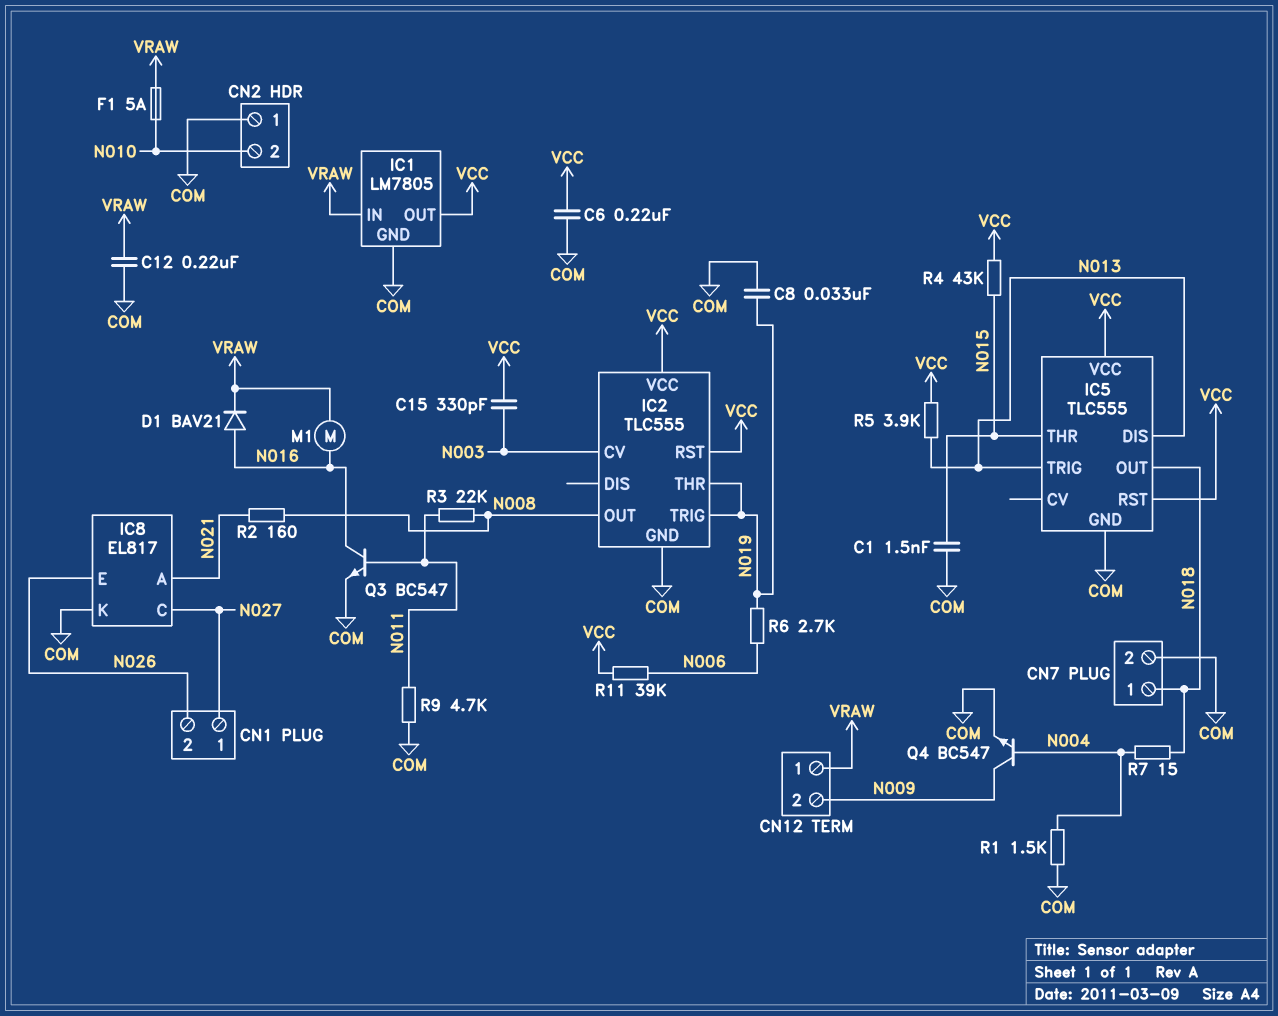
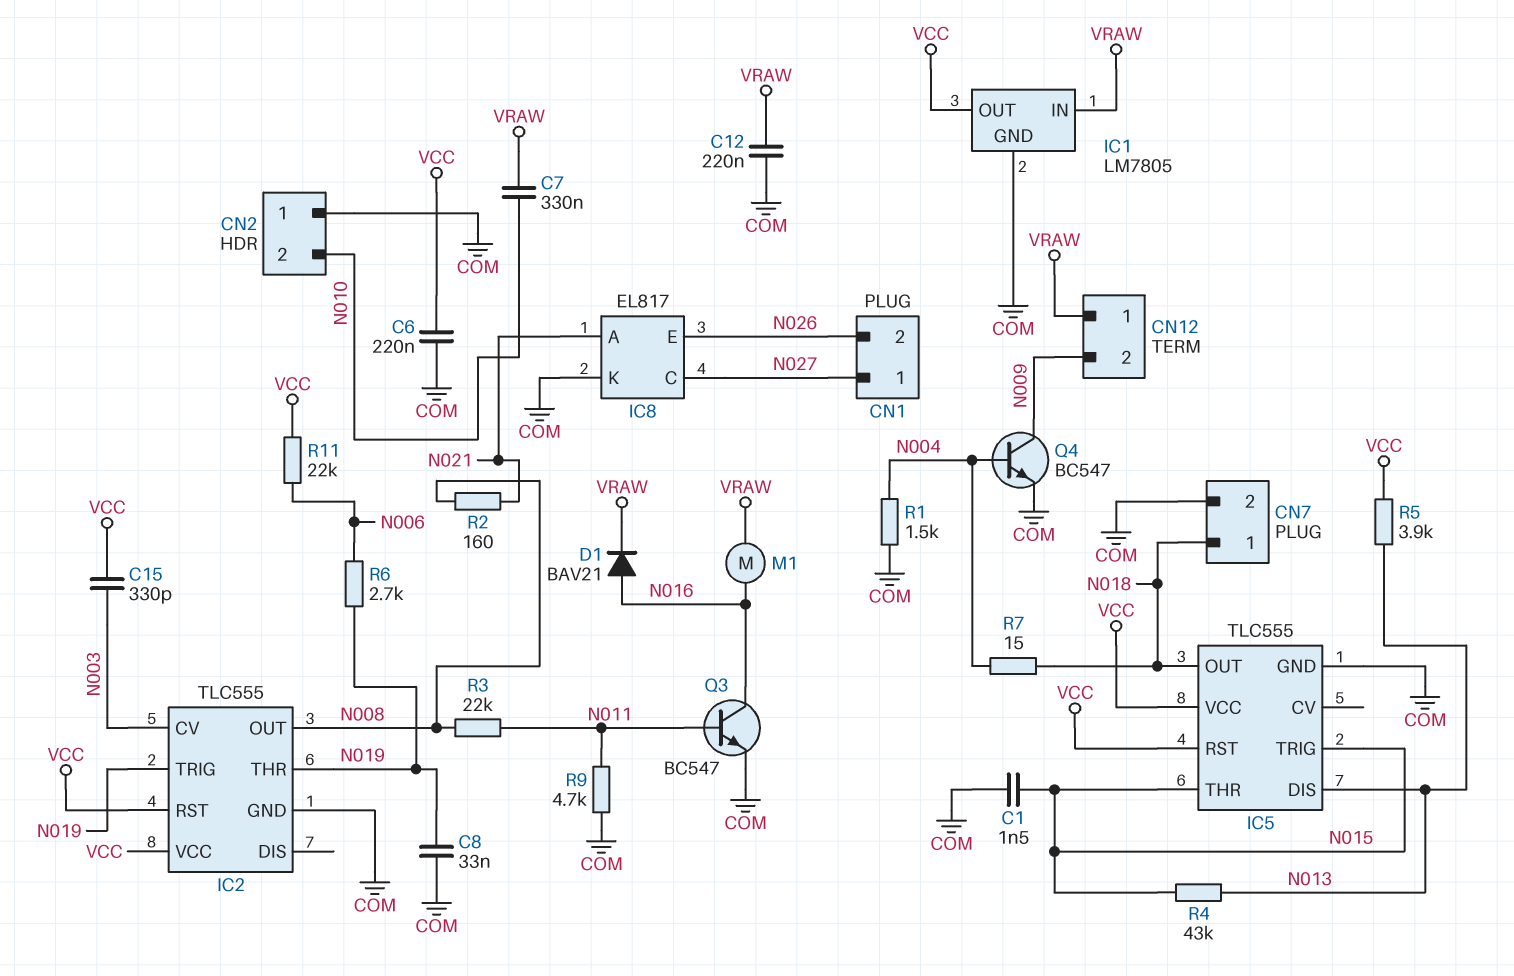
C7: none -> 330nF (N010, VRAW)
F1: 5A (N010, VRAW) -> none
IC5 pin TRIG: N013 -> N015
R4: 43k (N015, VCC) -> 43k (N013, N015)
R11: 39k (N006, VCC) -> 22k (N006, VCC)

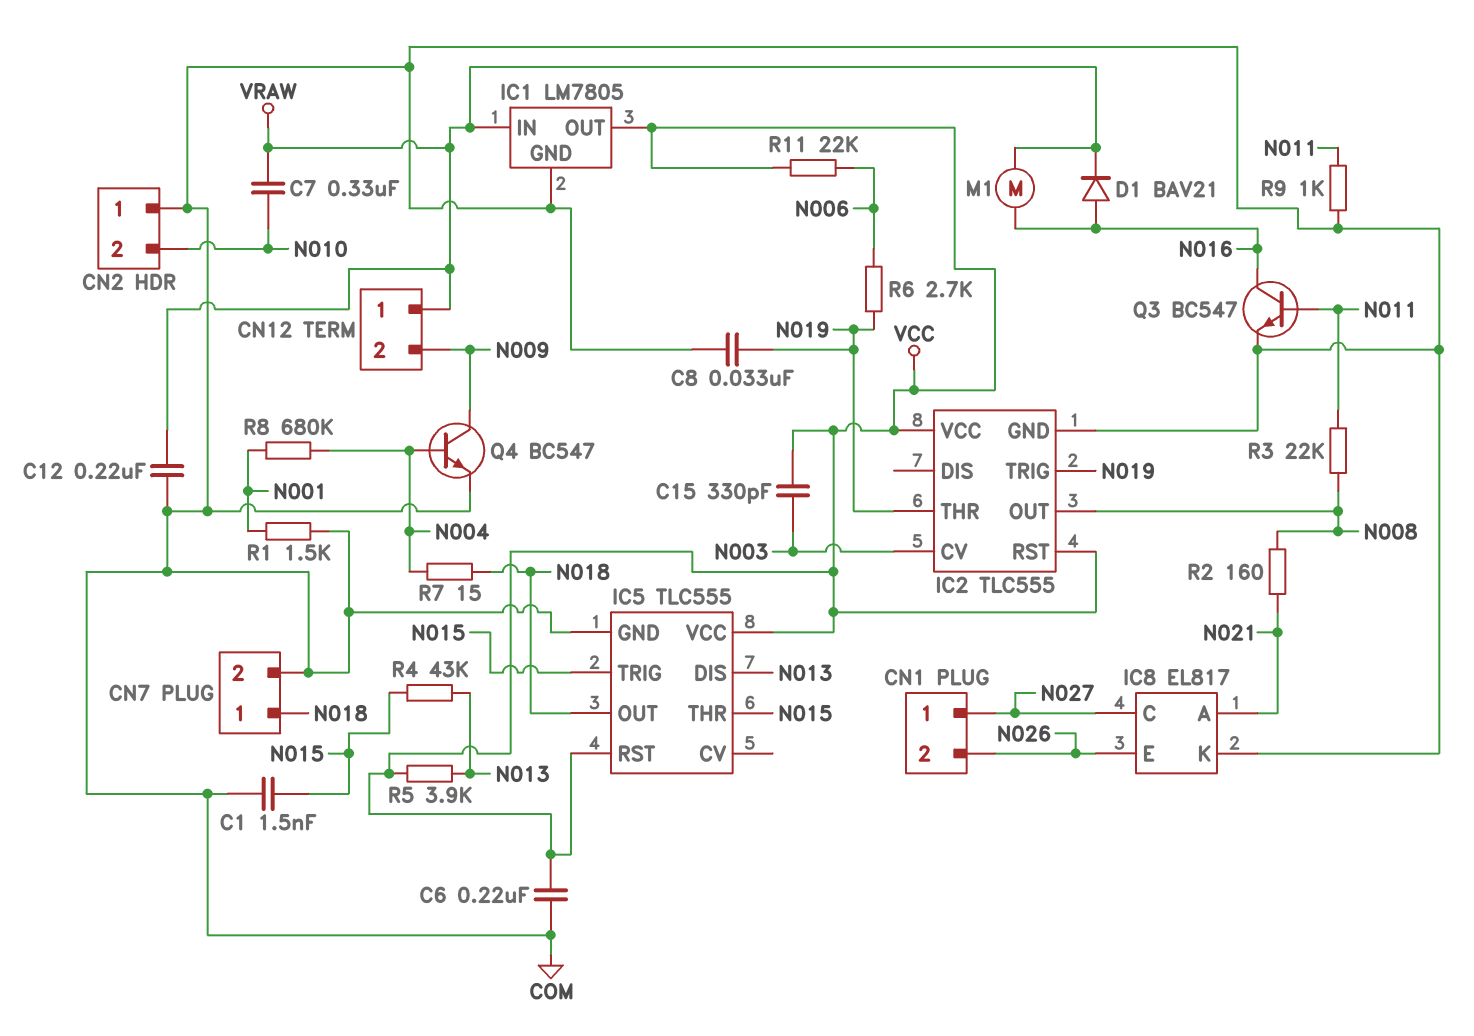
R1: 1.5k (COM, N004) -> 1.5k (COM, N001)
R8: none -> 680k (N001, N004)
R9: 4.7k (COM, N011) -> 1k (COM, N011)

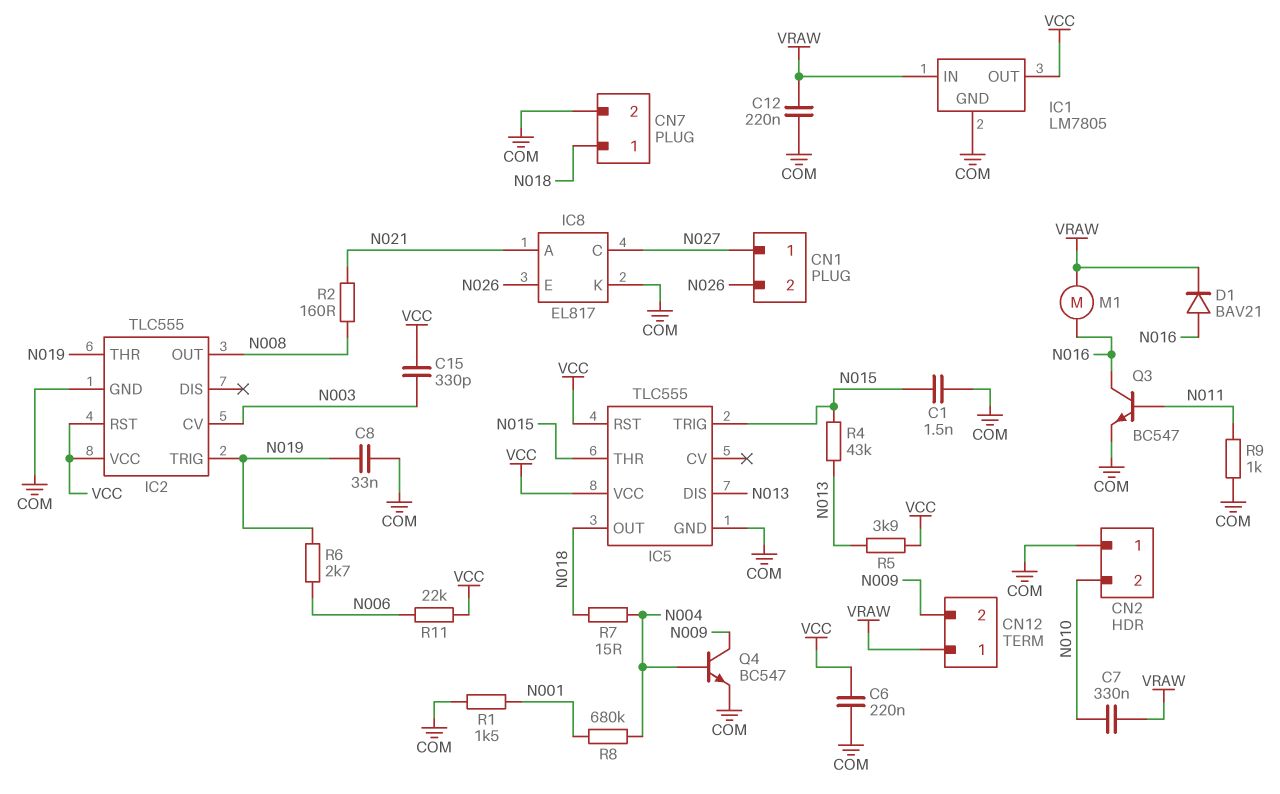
R3: 22k (N008, N011) -> none

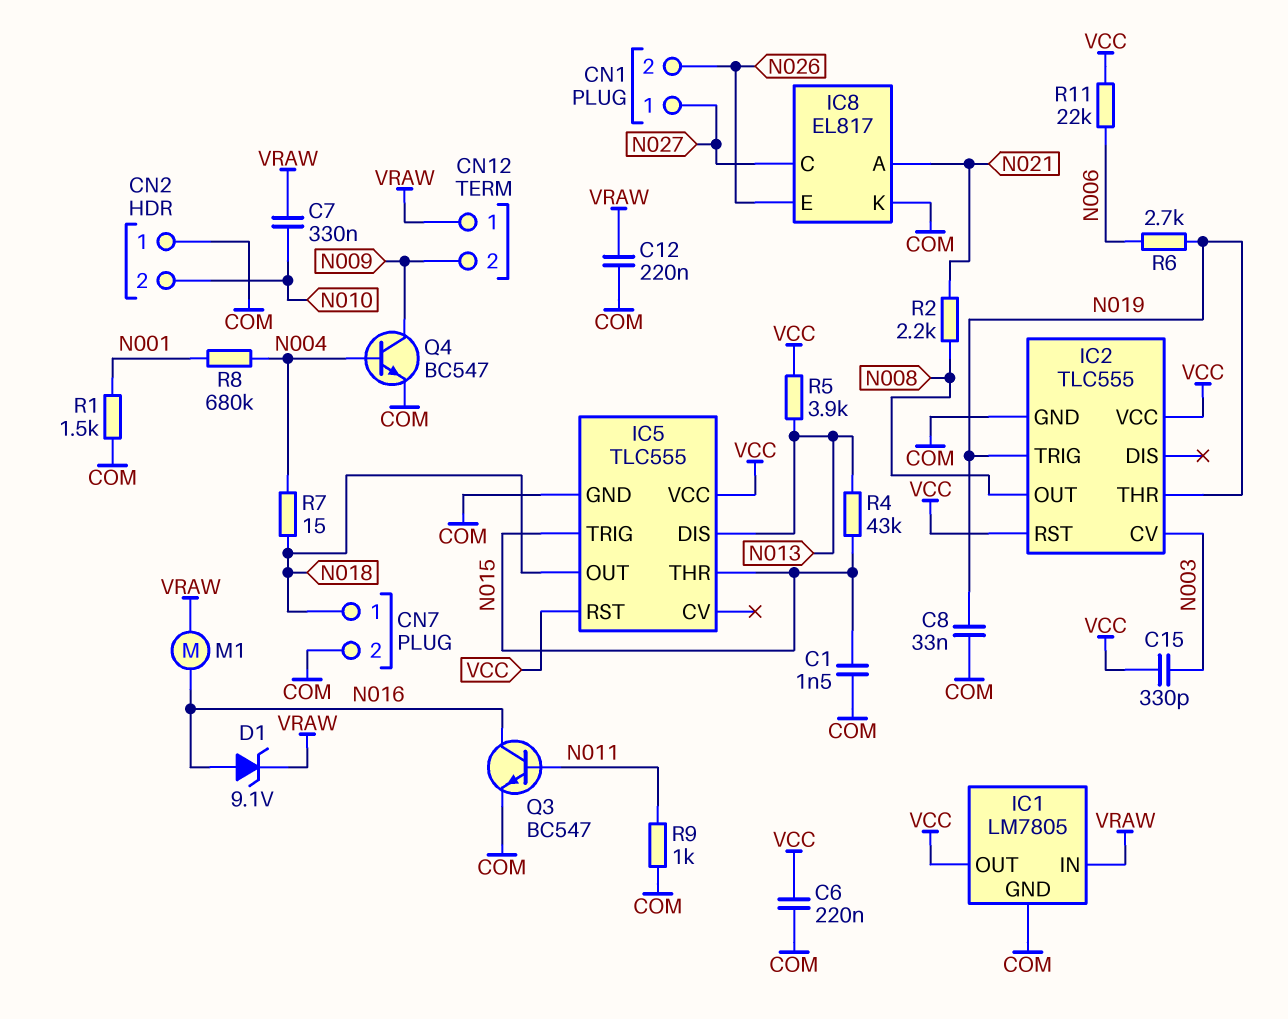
D1: diode BAV21 (A N016, K VRAW) -> zener 9.1V (A N016, K VRAW)
R2: 160 (N008, N021) -> 2.2k (N008, N021)

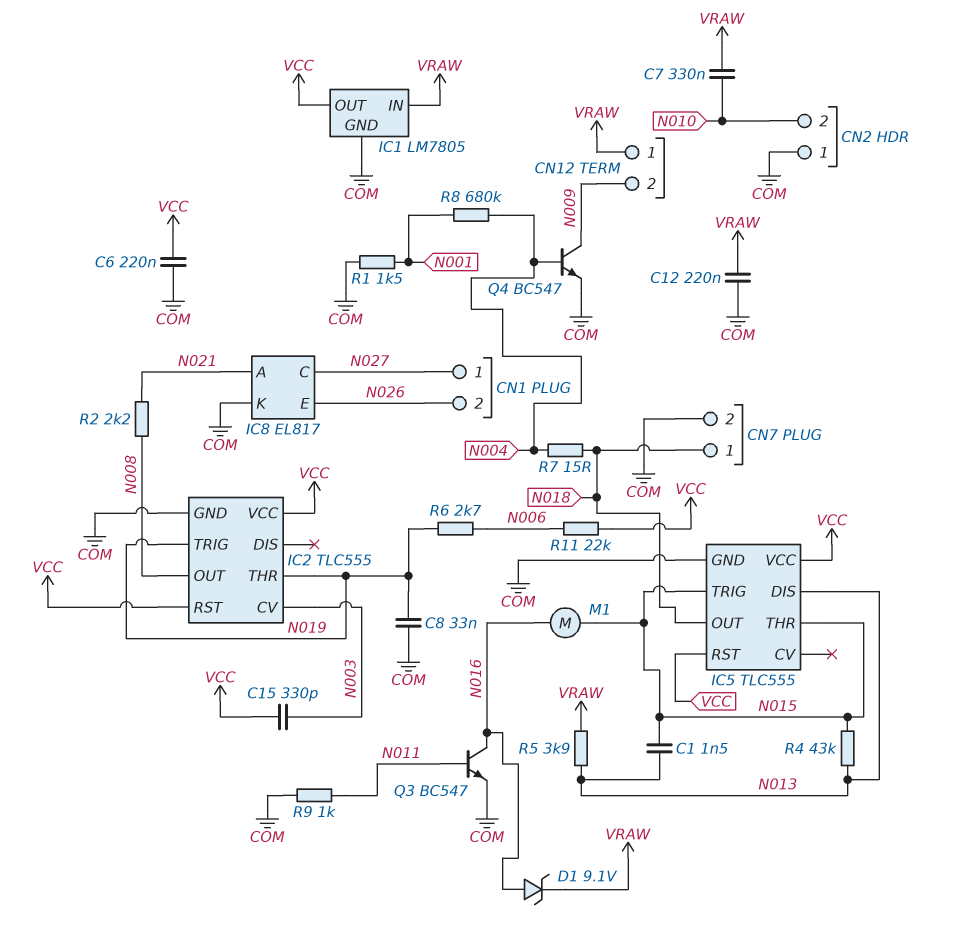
C1: 1.5nF (COM, N015) -> 1.5nF (N013, N015)
M1: motor (N016, VRAW) -> motor (N015, N016)
R5: 3.9k (N013, VCC) -> 3.9k (N013, VRAW)

